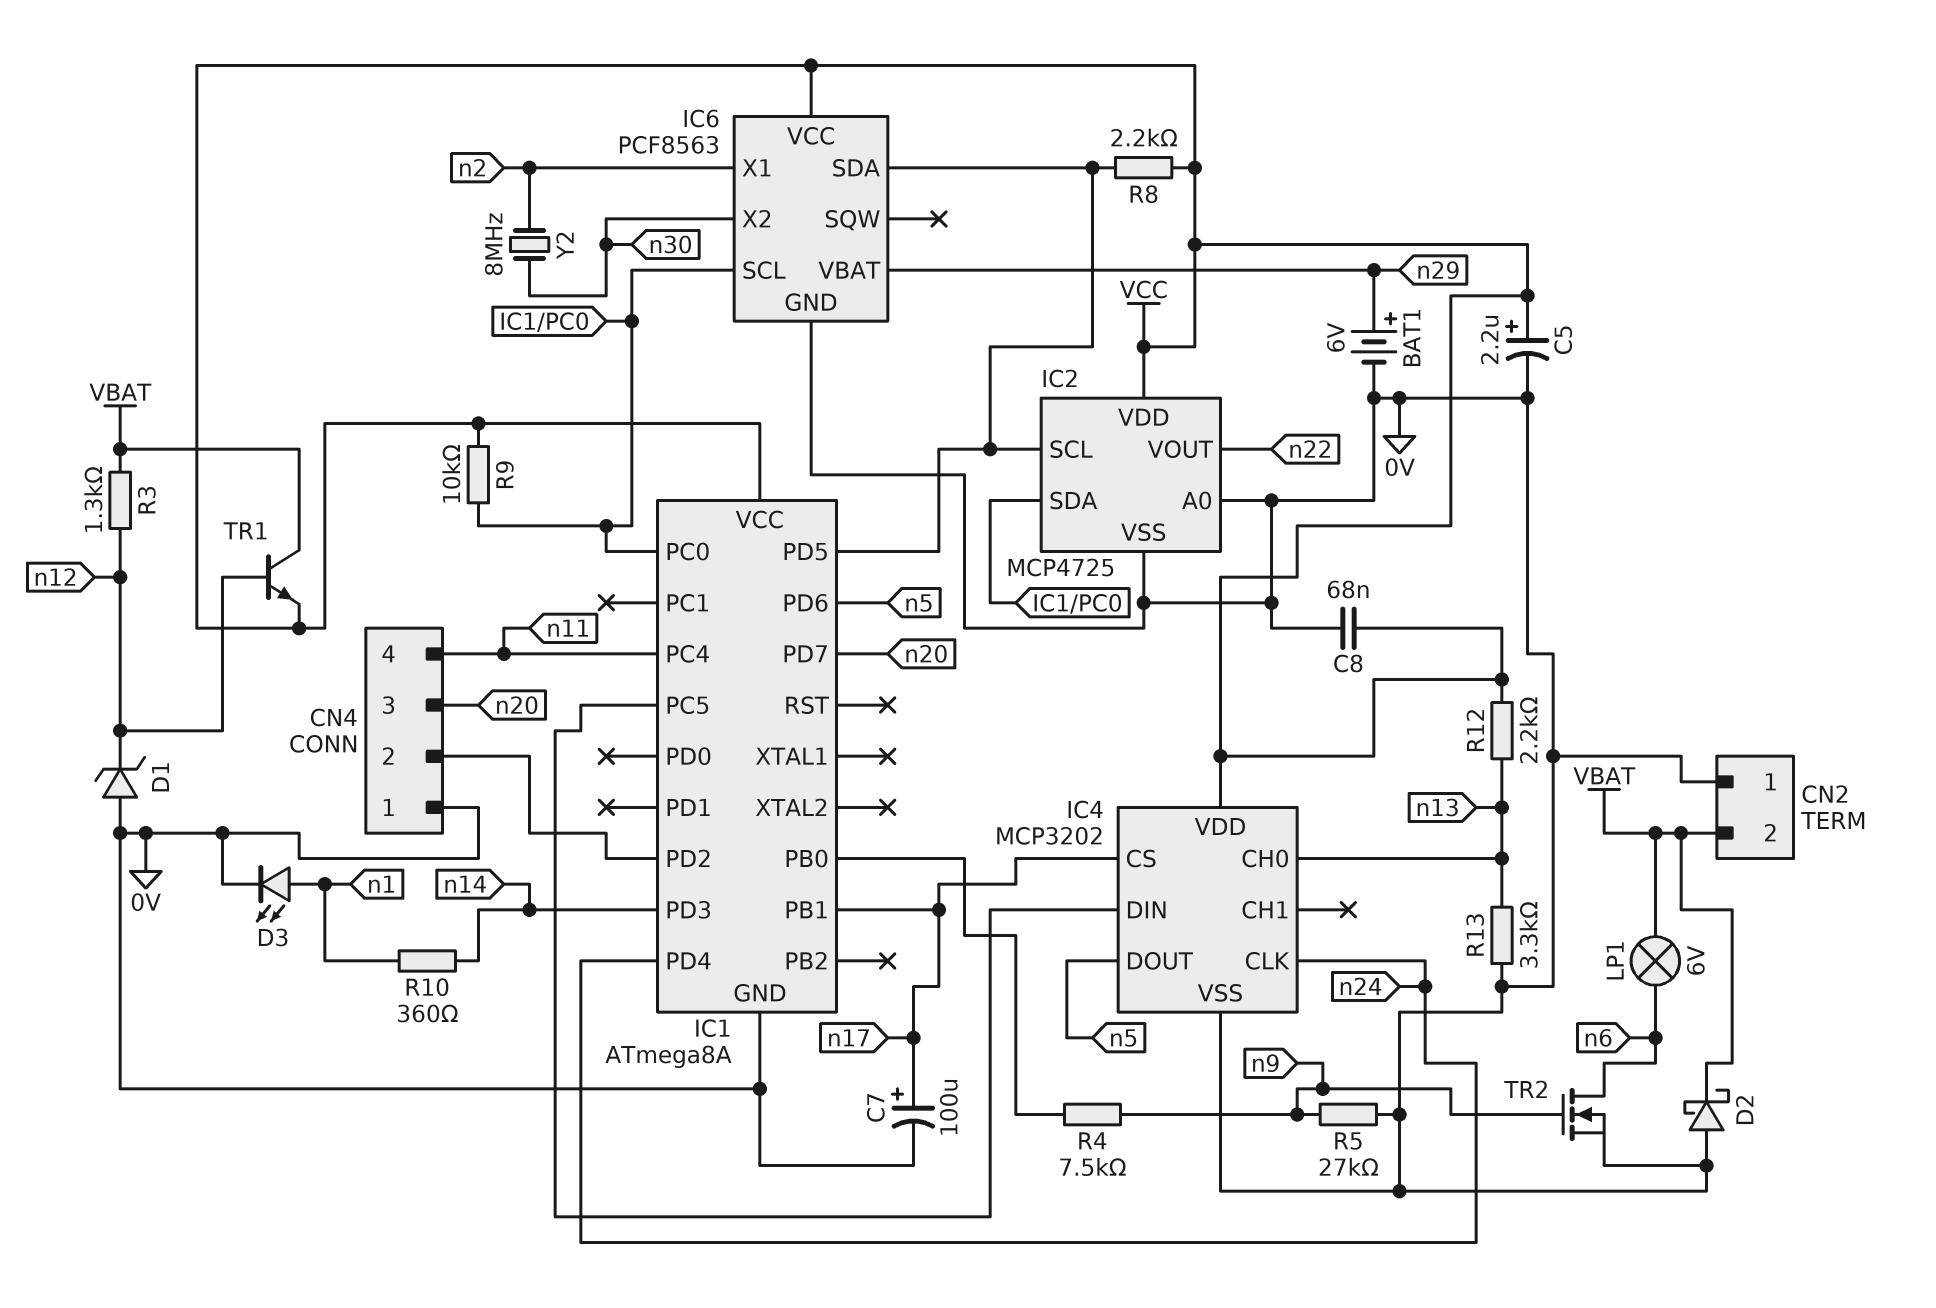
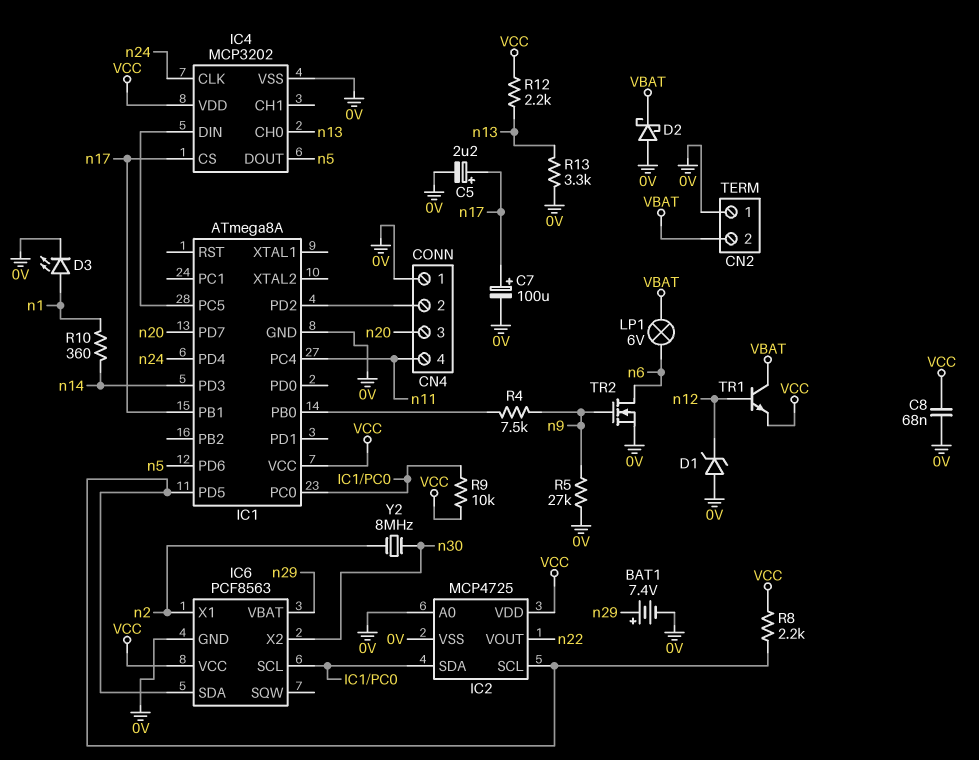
BAT1: 6V (plus n29, minus 0V) -> 7.4V (plus n29, minus 0V)
C5: 2.2uF (plus VCC, minus 0V) -> 2.2uF (plus n17, minus 0V)
R3: 1.3k (VBAT, n12) -> none

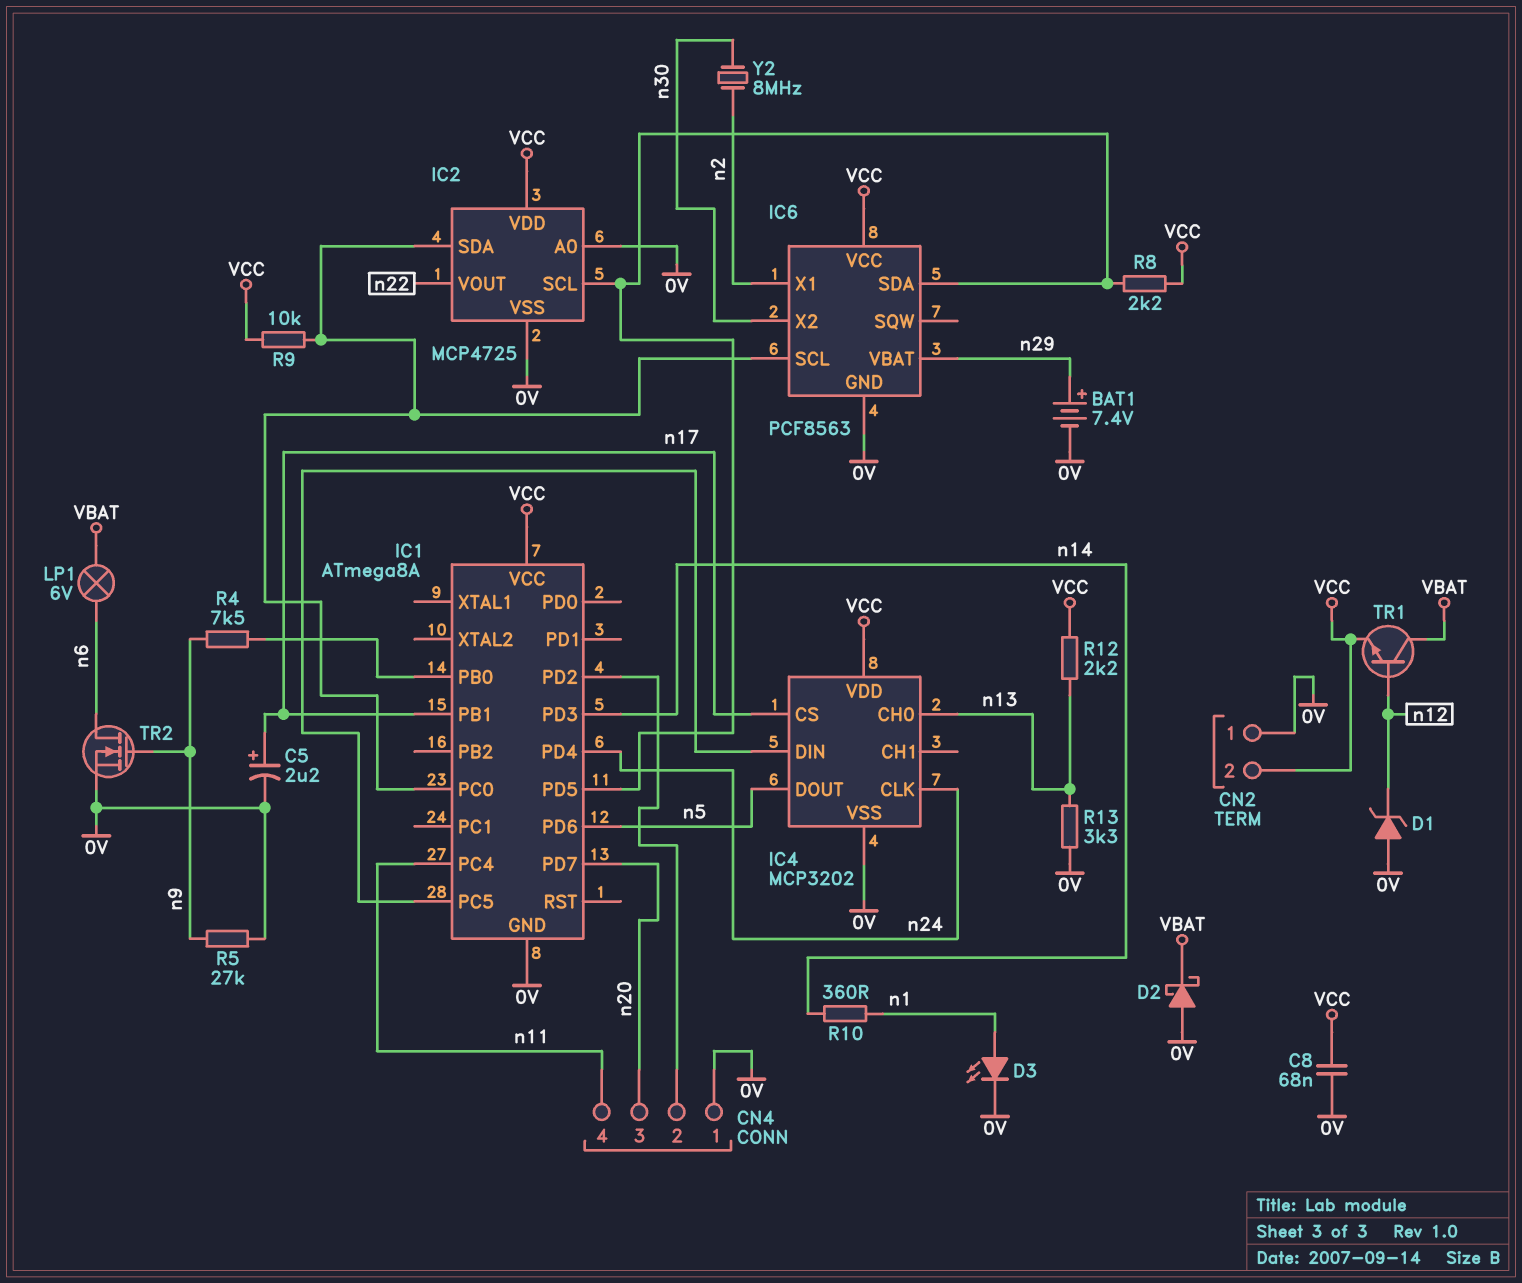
C7: 100uF (plus n17, minus 0V) -> none
CN2 pin 2: VBAT -> VCC

